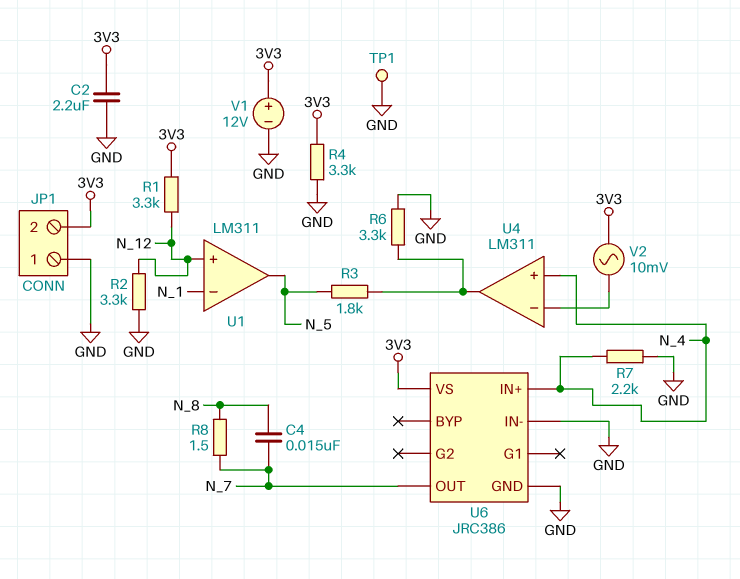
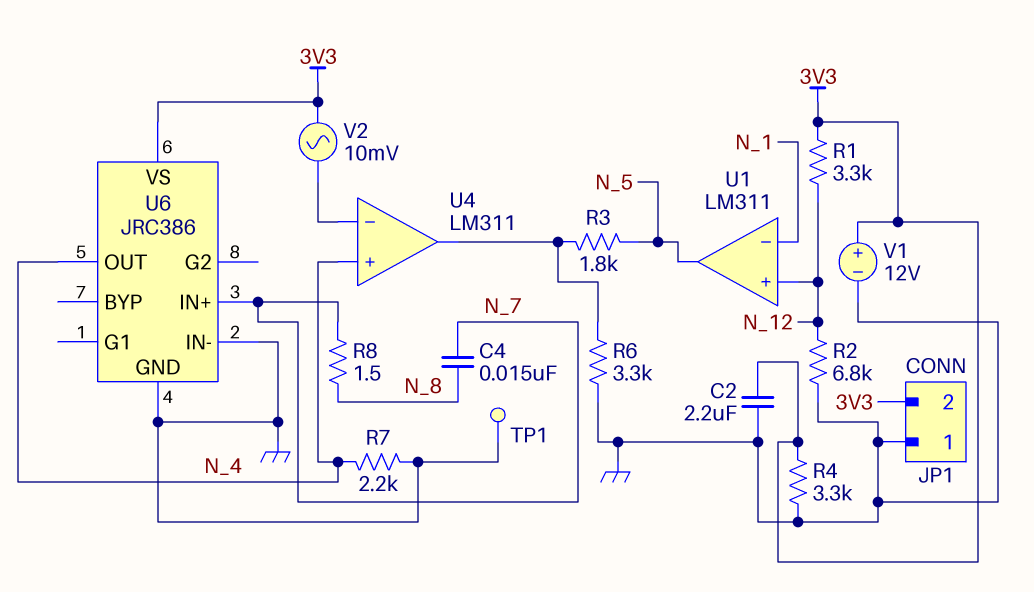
R2: 3.3k (GND, N_12) -> 6.8k (GND, N_12)
U6 pin IN+: N_4 -> N_7
U6 pin OUT: N_7 -> N_4

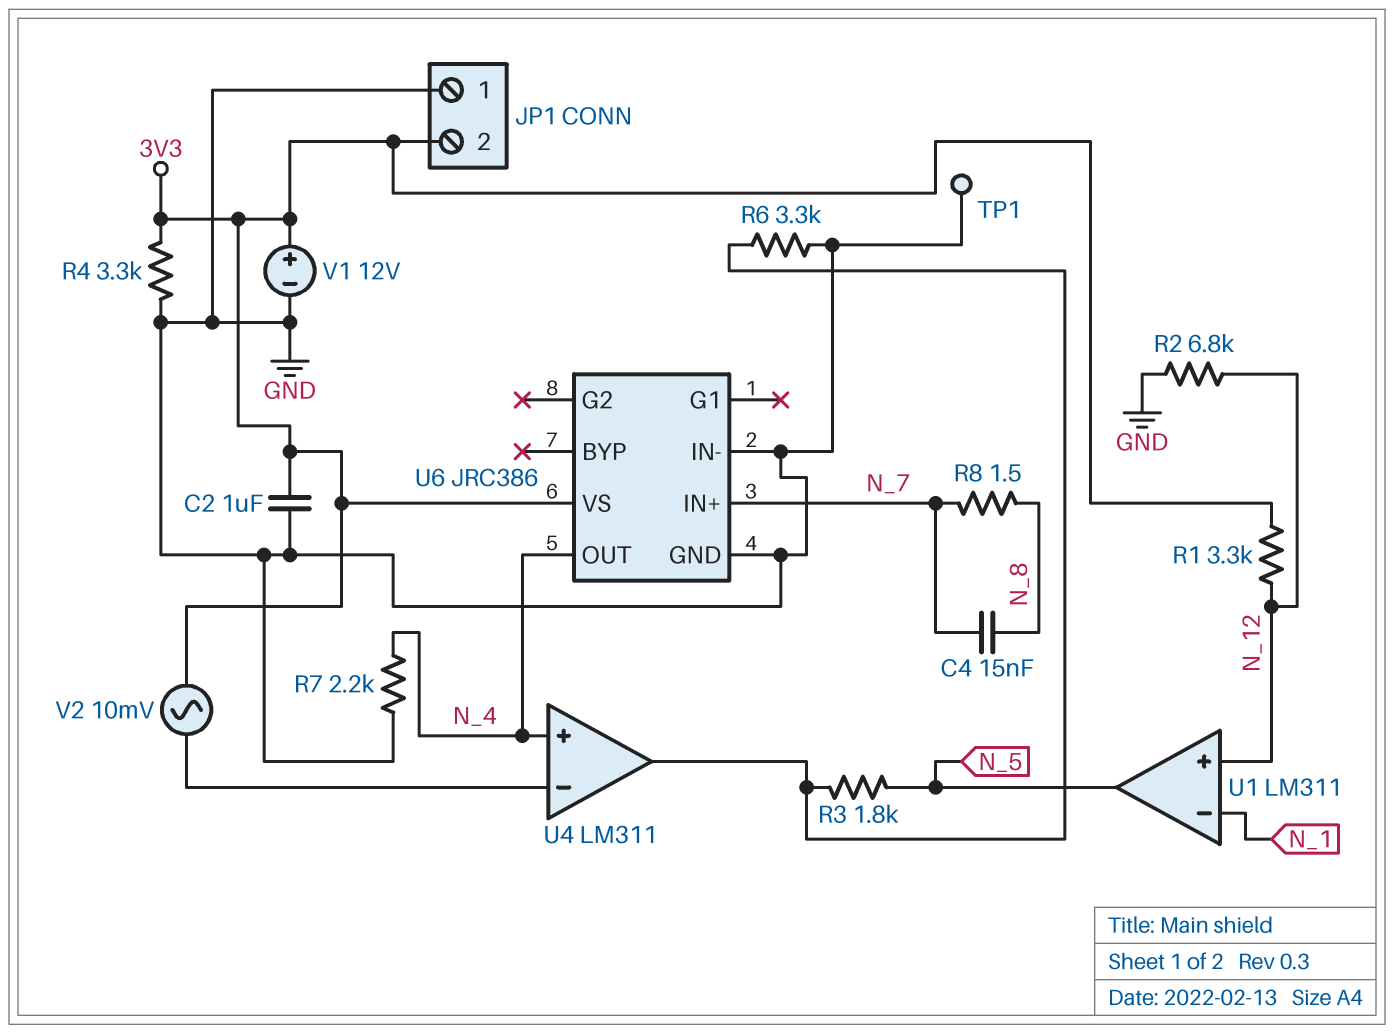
C2: 2.2uF (3V3, GND) -> 1uF (3V3, GND)

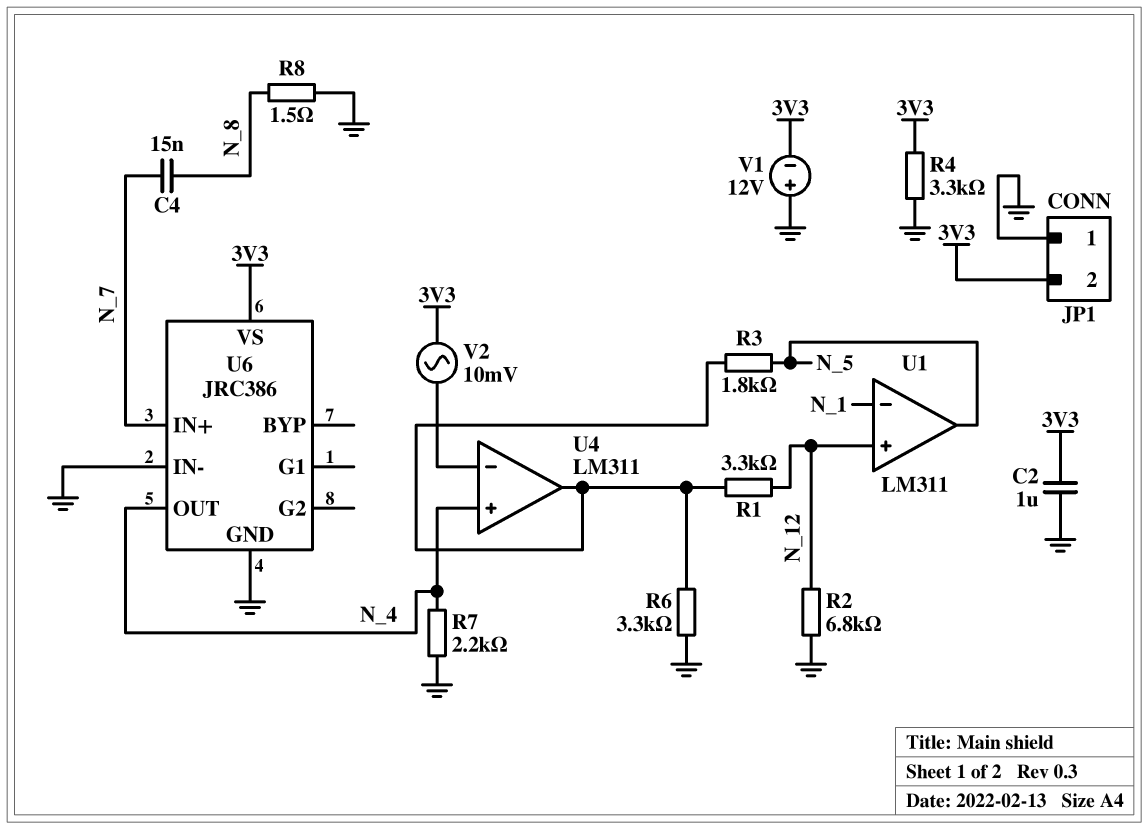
R1: 3.3k (3V3, N_12) -> 3.3k (N_12, U4/out)
R8: 1.5 (N_7, N_8) -> 1.5 (GND, N_8)
TP1: test point (GND) -> none
V1: 12V (plus 3V3, minus GND) -> 12V (plus GND, minus 3V3)

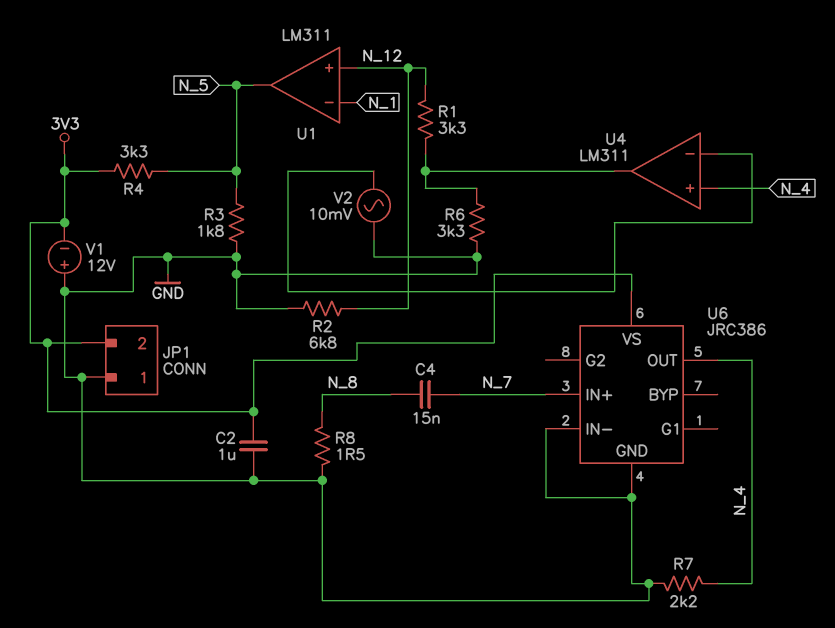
R3: 1.8k (N_5, U4/out) -> 1.8k (GND, N_5)
R4: 3.3k (3V3, GND) -> 3.3k (3V3, N_5)
V2: AC 10mV (3V3, U4/in-) -> AC 10mV (GND, U4/in-)

